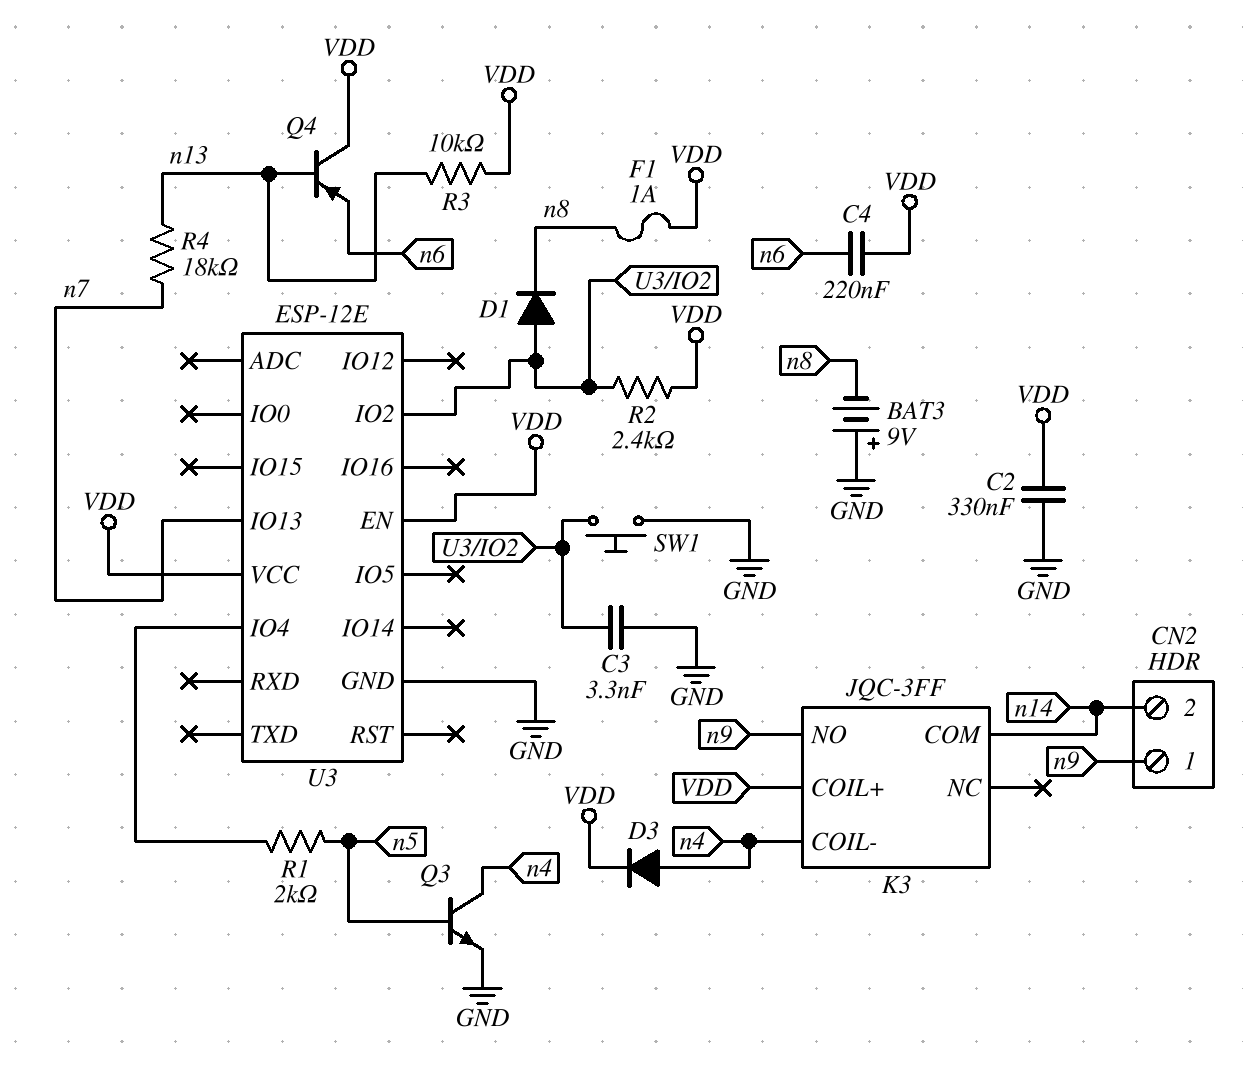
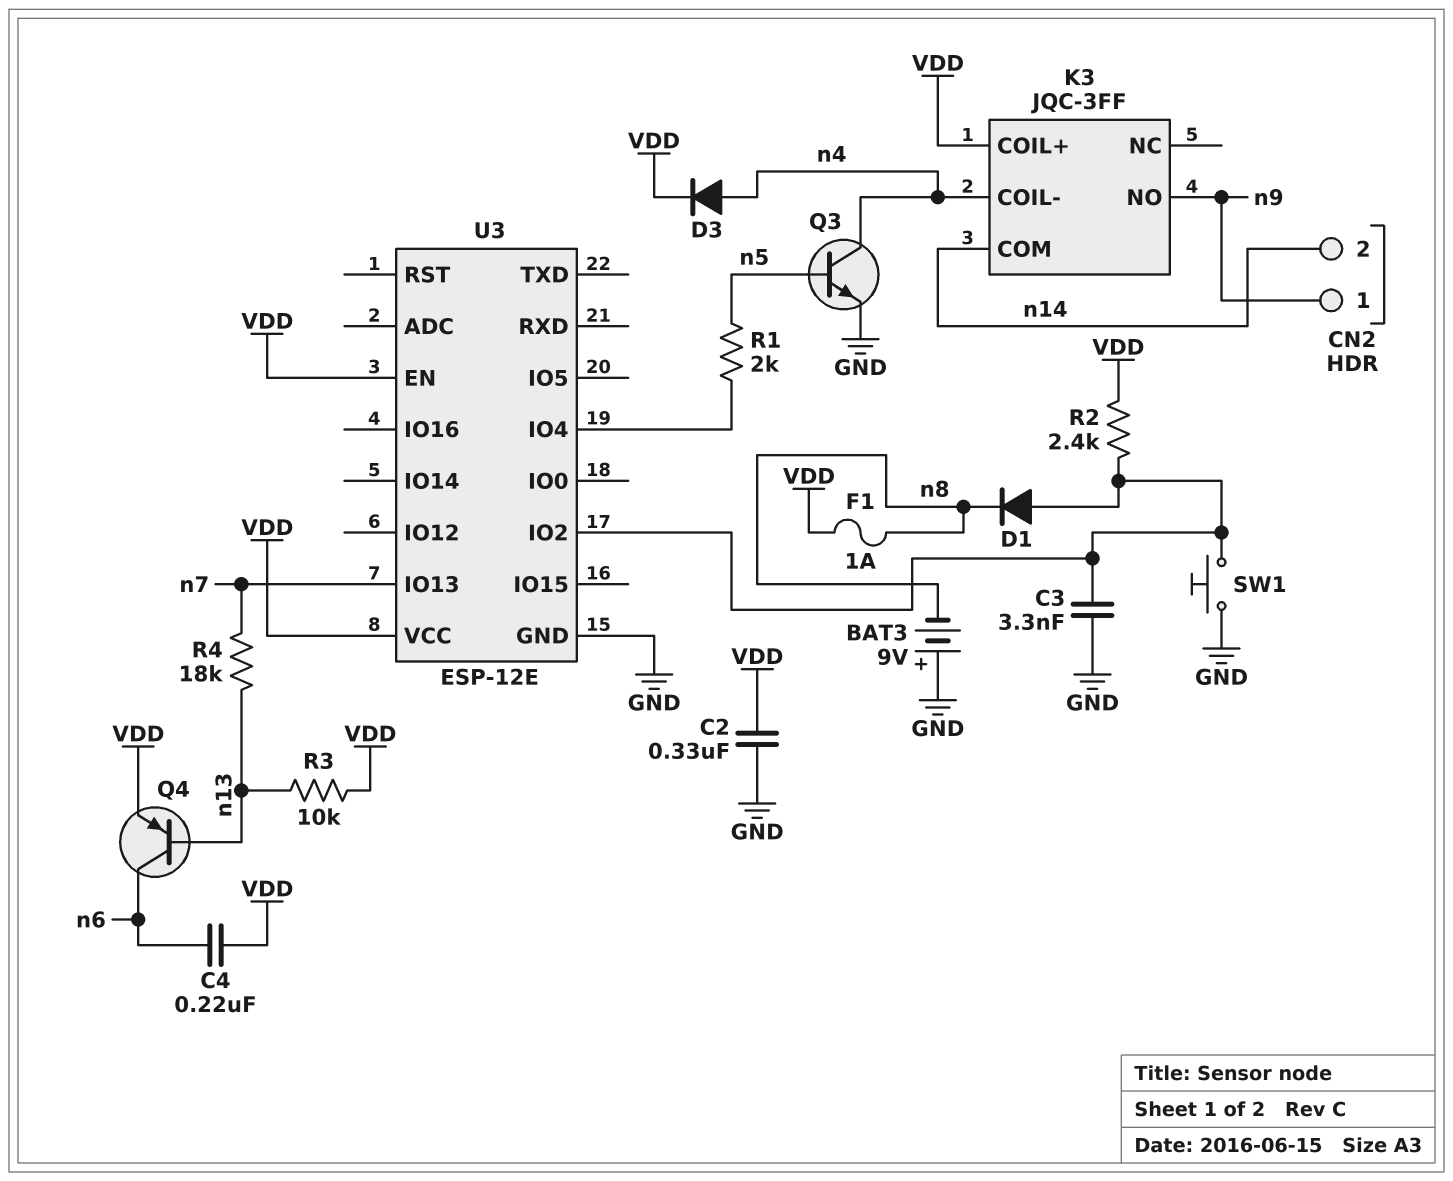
Q4: PNP (B n13, C VDD, E n6) -> PNP (B n13, C n6, E VDD)

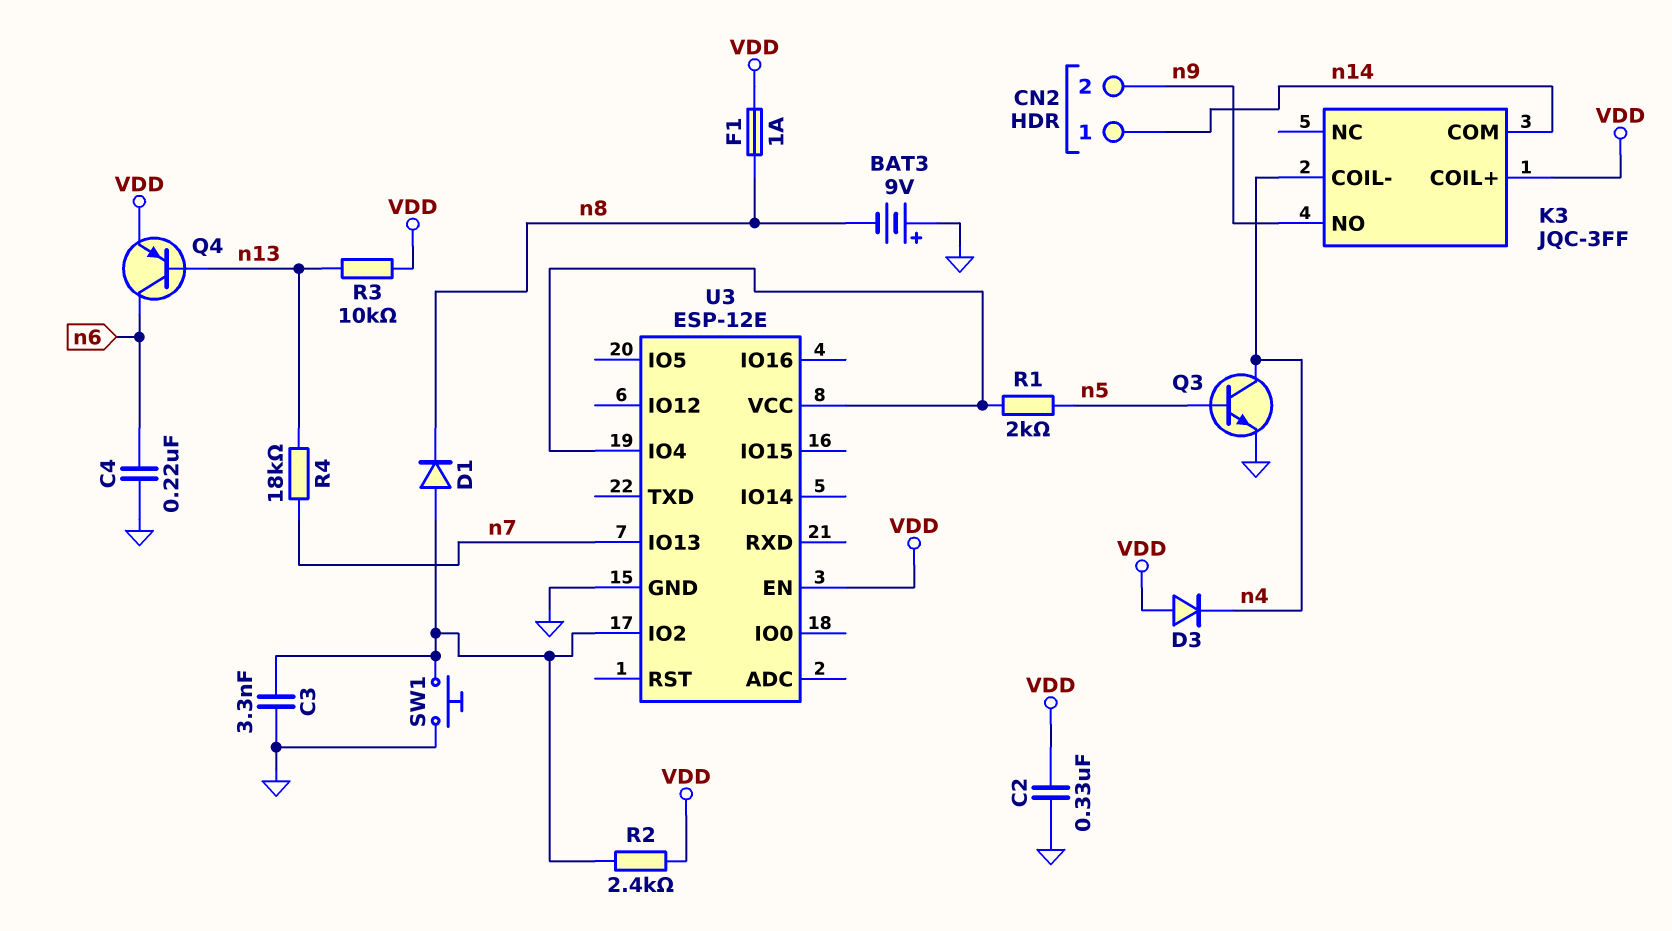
C4: 220nF (VDD, n6) -> 220nF (GND, n6)
CN2 pin 1: n9 -> n14
CN2 pin 2: n14 -> n9
D3: diode (A n4, K VDD) -> diode (A VDD, K n4)
U3 pin VCC: VDD -> U3/IO4

